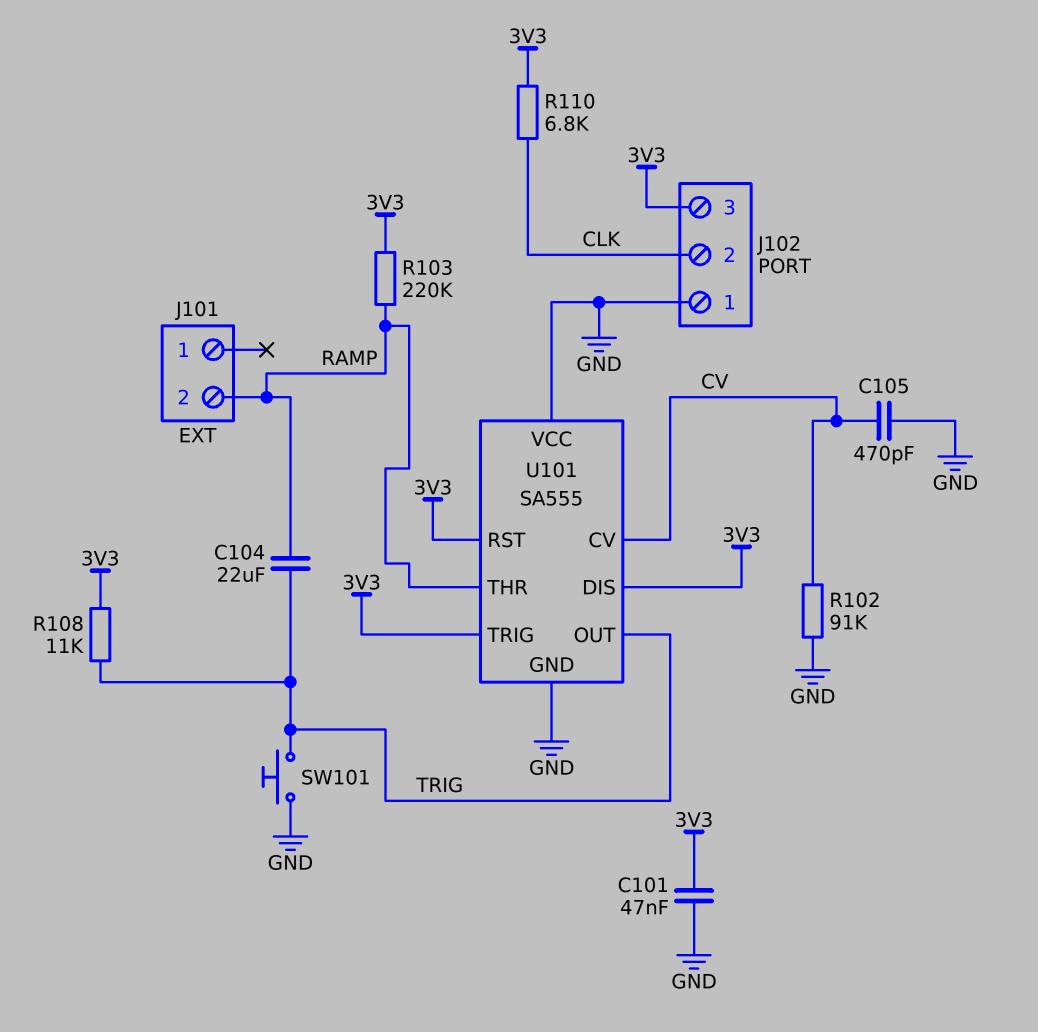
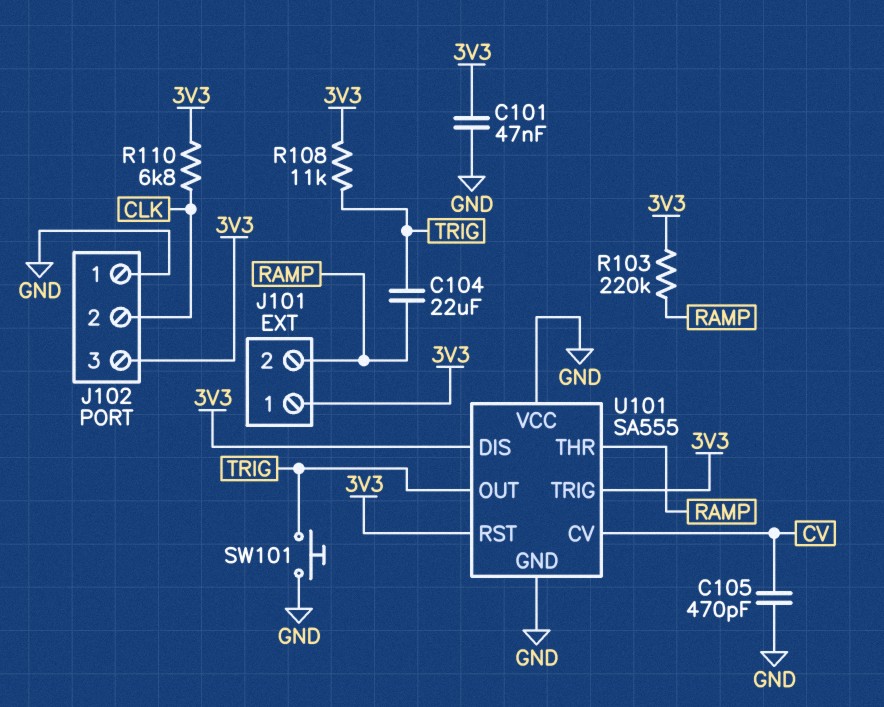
J101 pin 1: none -> 3V3
R102: 91k (CV, GND) -> none

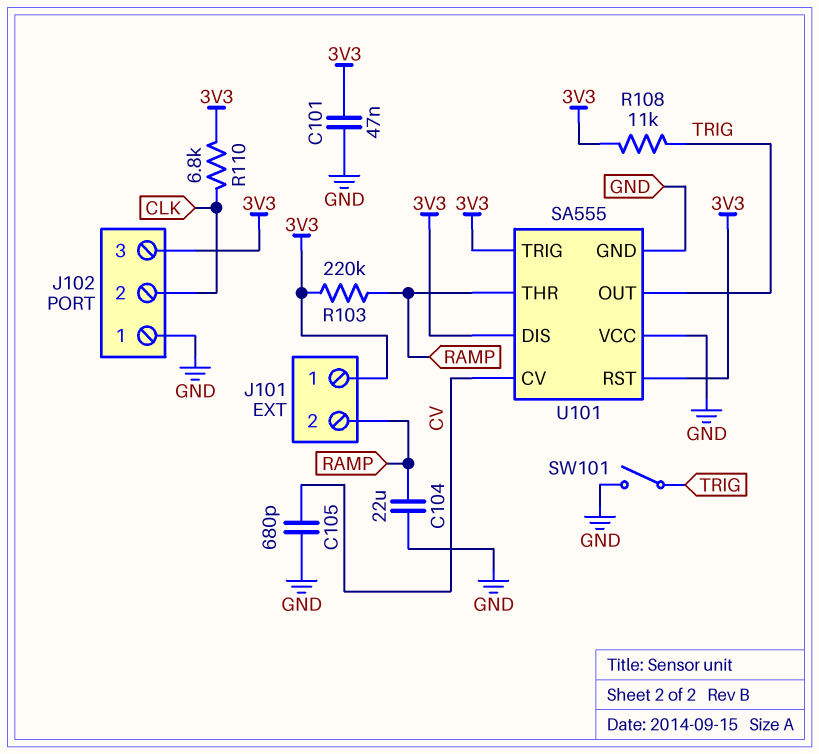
C104: 22uF (RAMP, TRIG) -> 22uF (GND, RAMP)
C105: 470pF (CV, GND) -> 680pF (CV, GND)
SW101: button (GND, TRIG) -> switch (GND, TRIG)

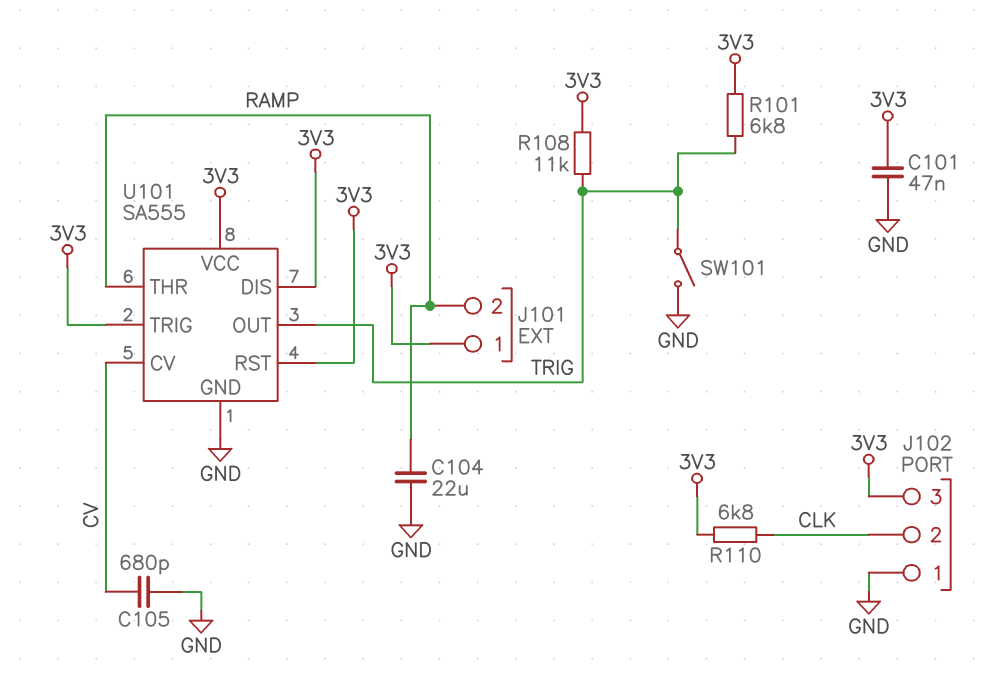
R101: none -> 6.8k (3V3, TRIG)
R103: 220k (3V3, RAMP) -> none
U101 pin VCC: GND -> 3V3

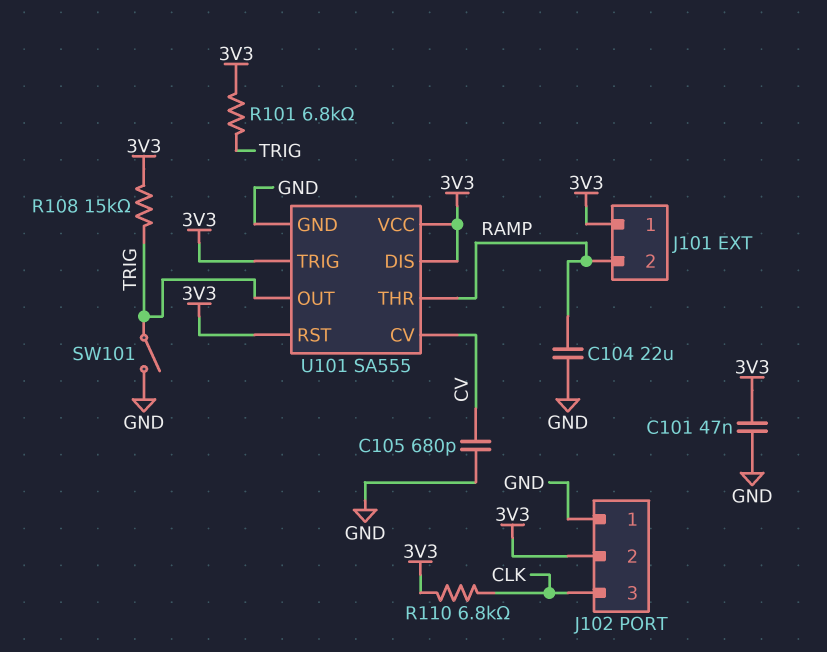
J102 pin 2: CLK -> 3V3
J102 pin 3: 3V3 -> CLK
R108: 11k (3V3, TRIG) -> 15k (3V3, TRIG)

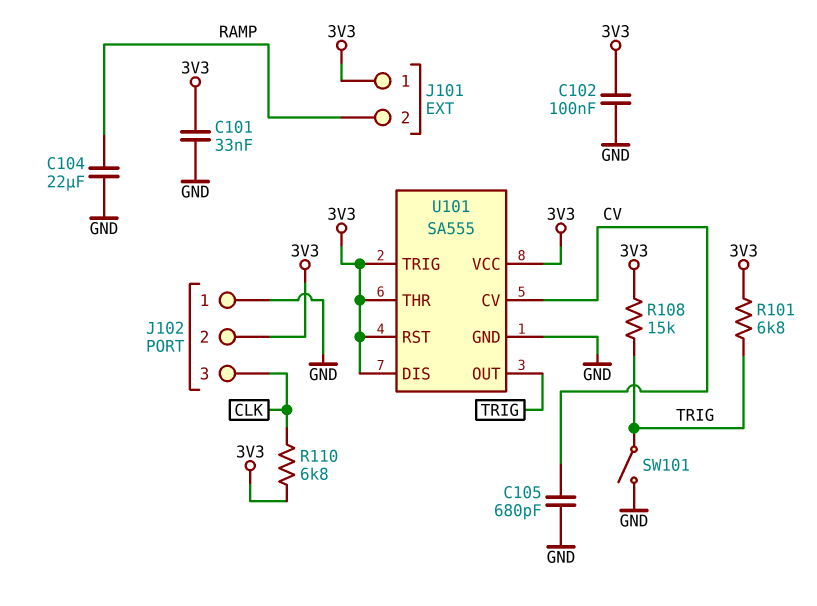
C101: 47nF (3V3, GND) -> 33nF (3V3, GND)
C102: none -> 100nF (3V3, GND)
U101 pin THR: RAMP -> 3V3

